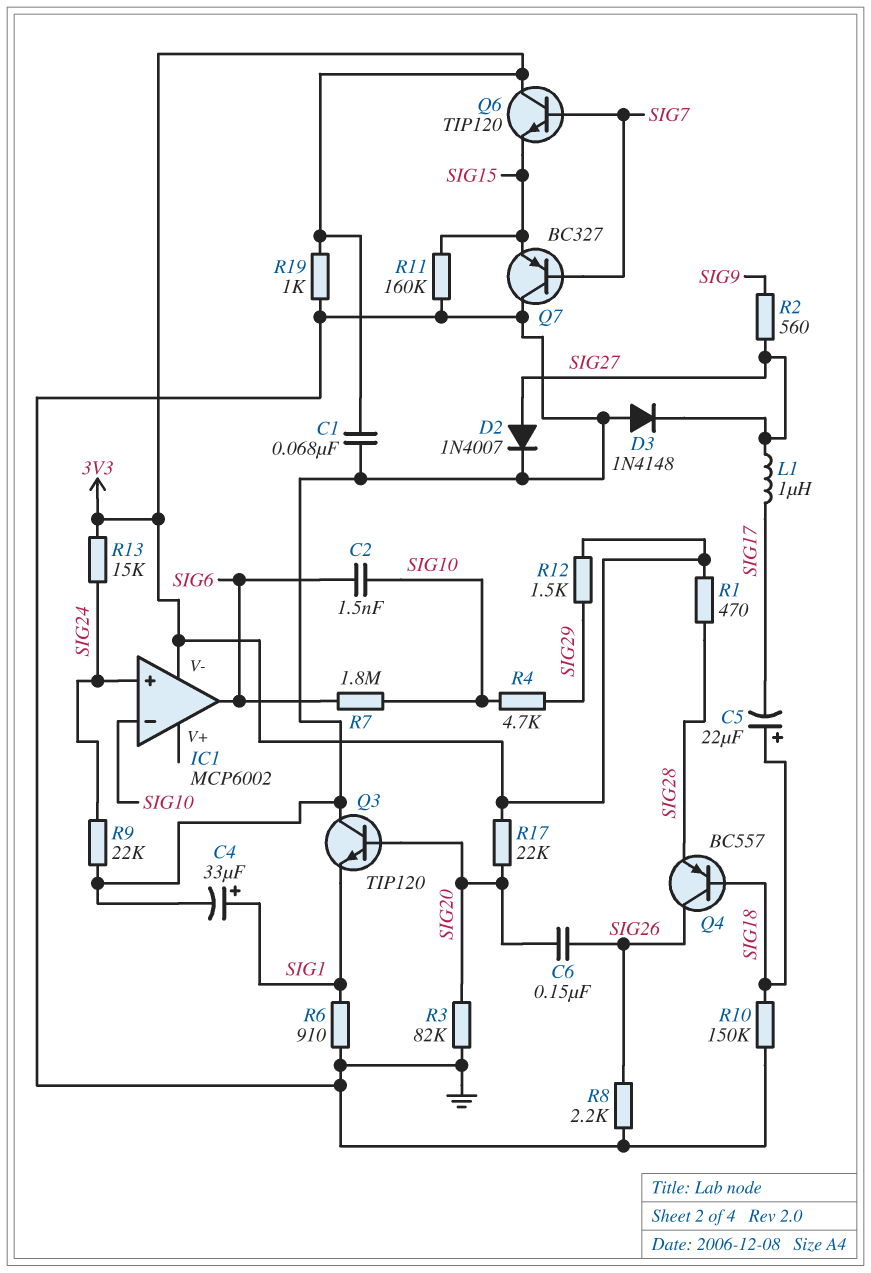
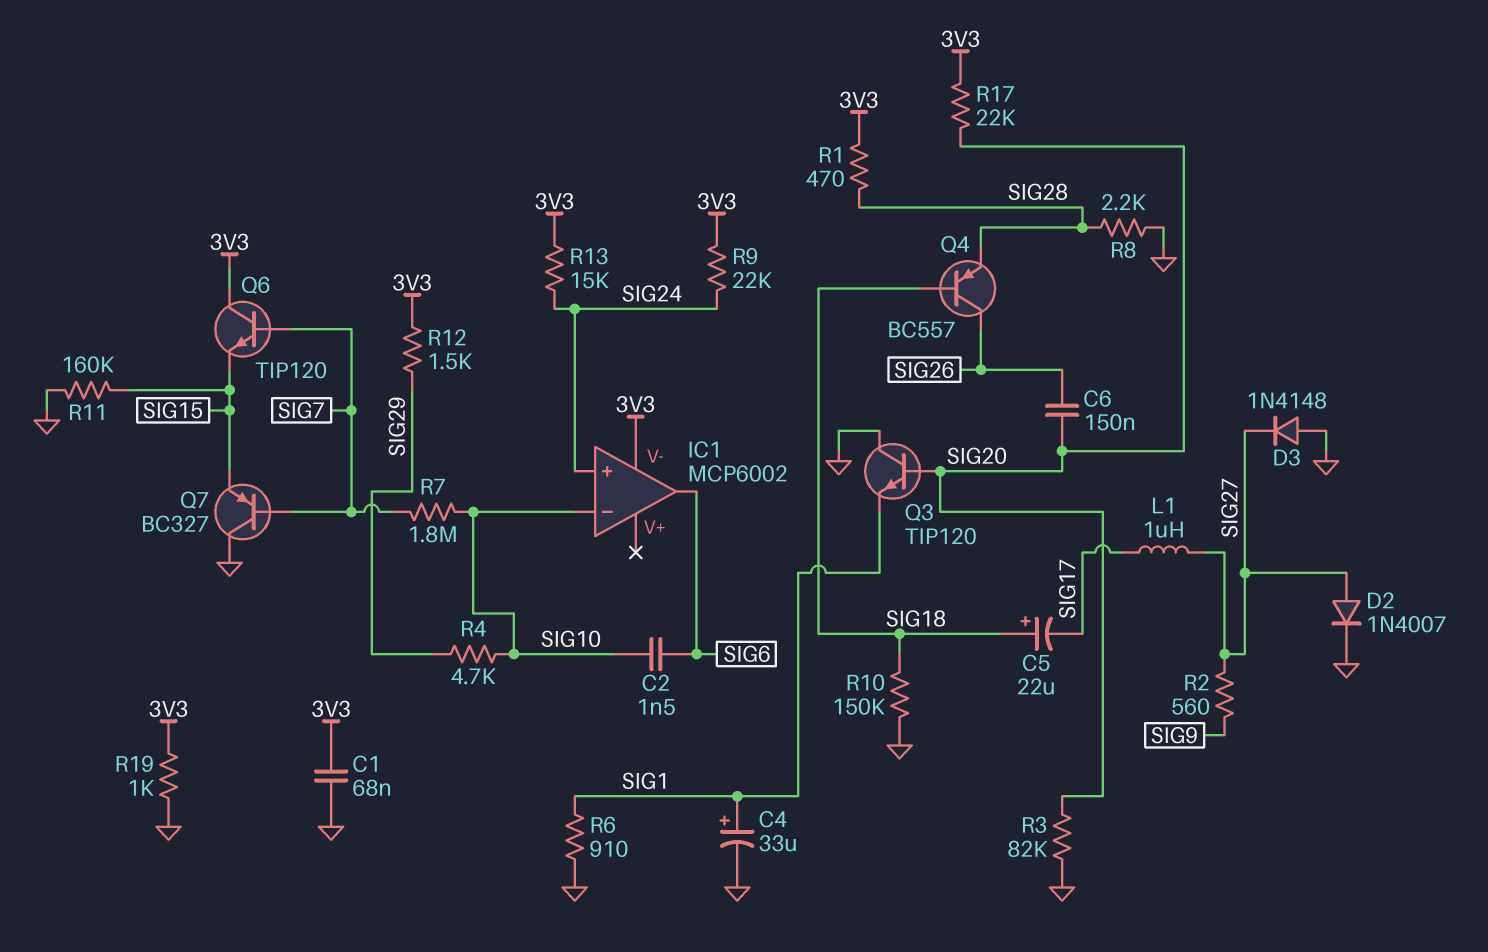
R7: 1.8M (SIG6, SIG10) -> 1.8M (SIG7, SIG10)
R8: 2.2k (GND, SIG26) -> 2.2k (GND, SIG28)
R9: 22k (GND, SIG24) -> 22k (3V3, SIG24)

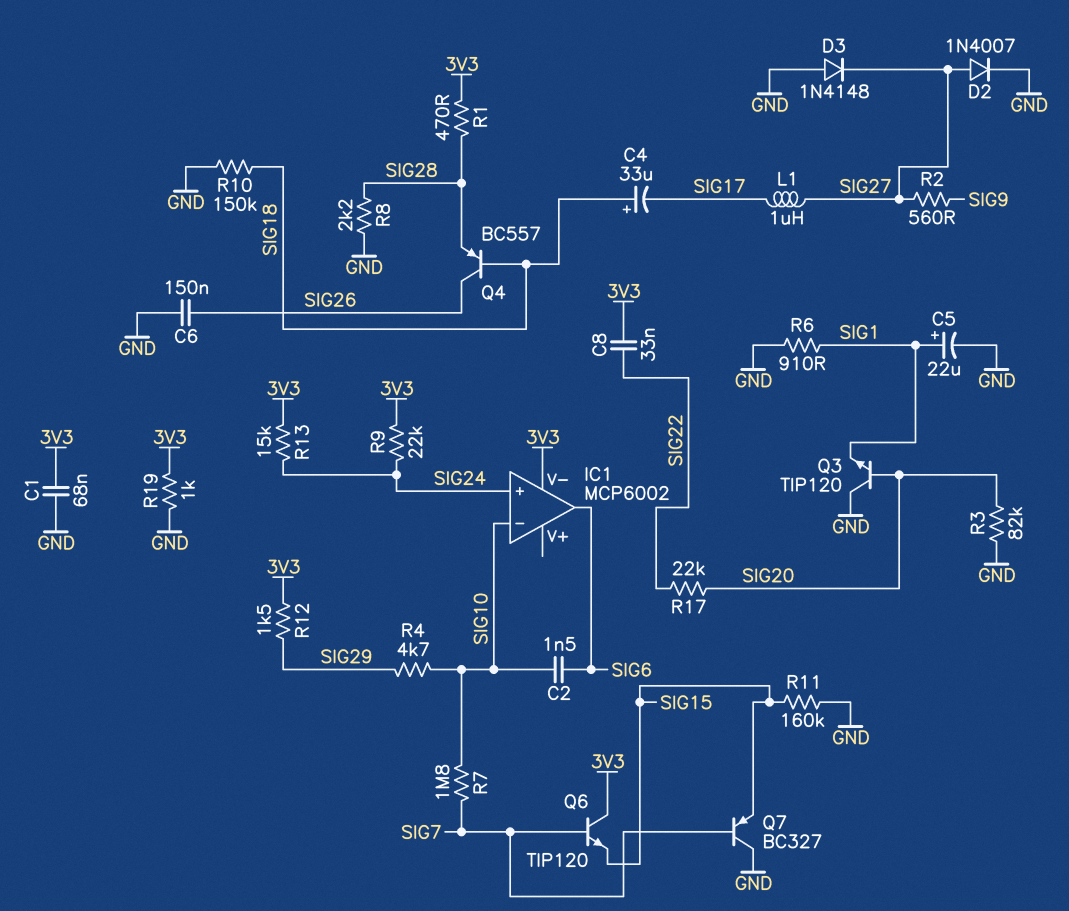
C4: 33uF (plus SIG1, minus GND) -> 33uF (plus SIG18, minus SIG17)
C5: 22uF (plus SIG18, minus SIG17) -> 22uF (plus SIG1, minus GND)
C6: 150nF (SIG20, SIG26) -> 150nF (GND, SIG26)
C8: none -> 33nF (3V3, SIG22)
R17: 22k (3V3, SIG20) -> 22k (SIG20, SIG22)

